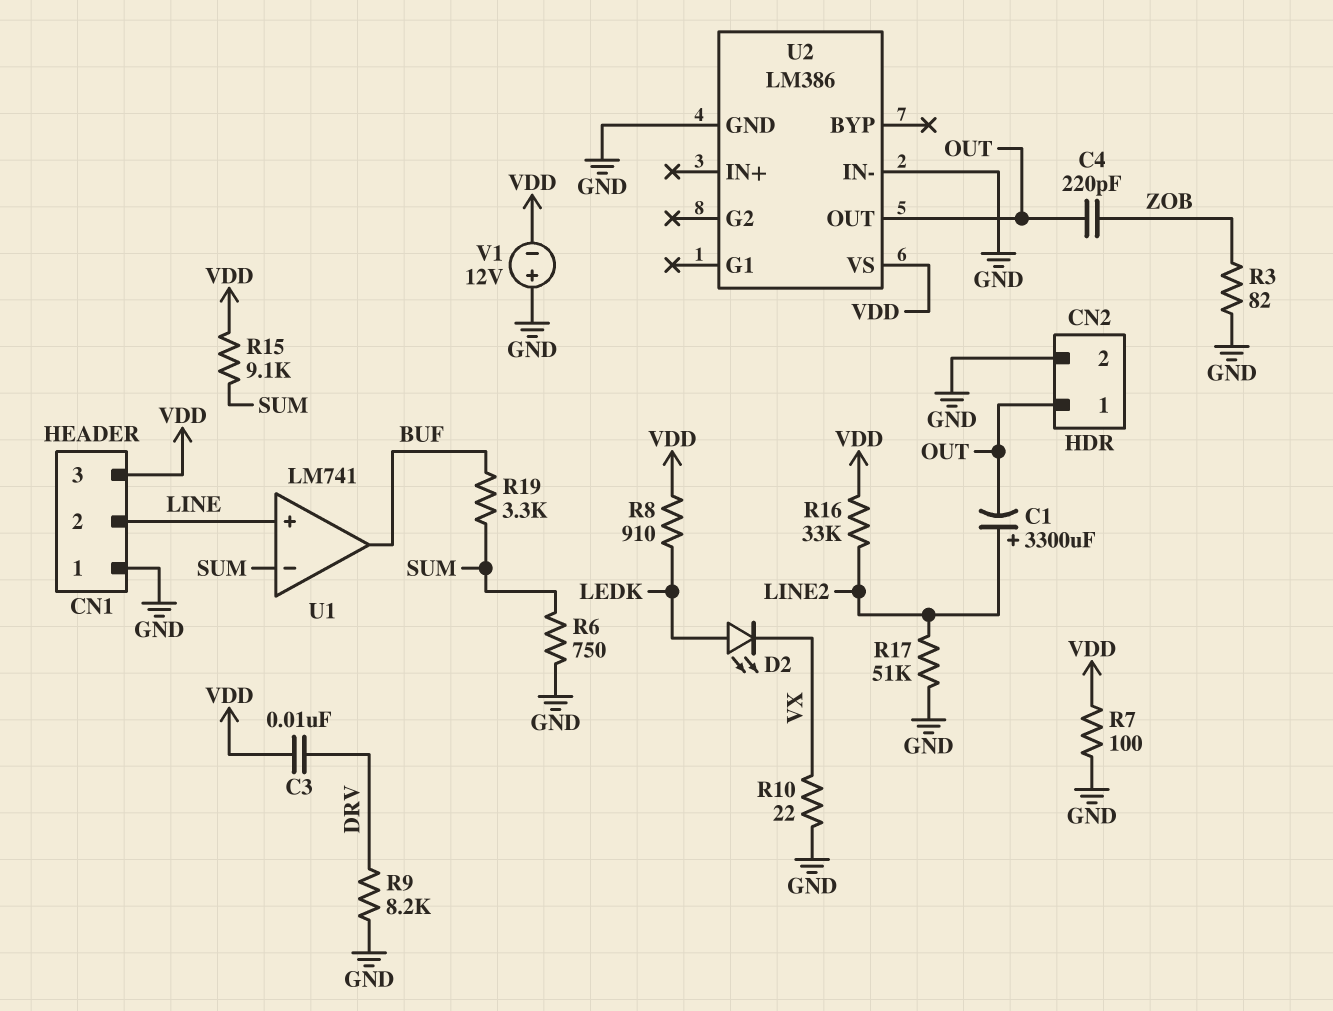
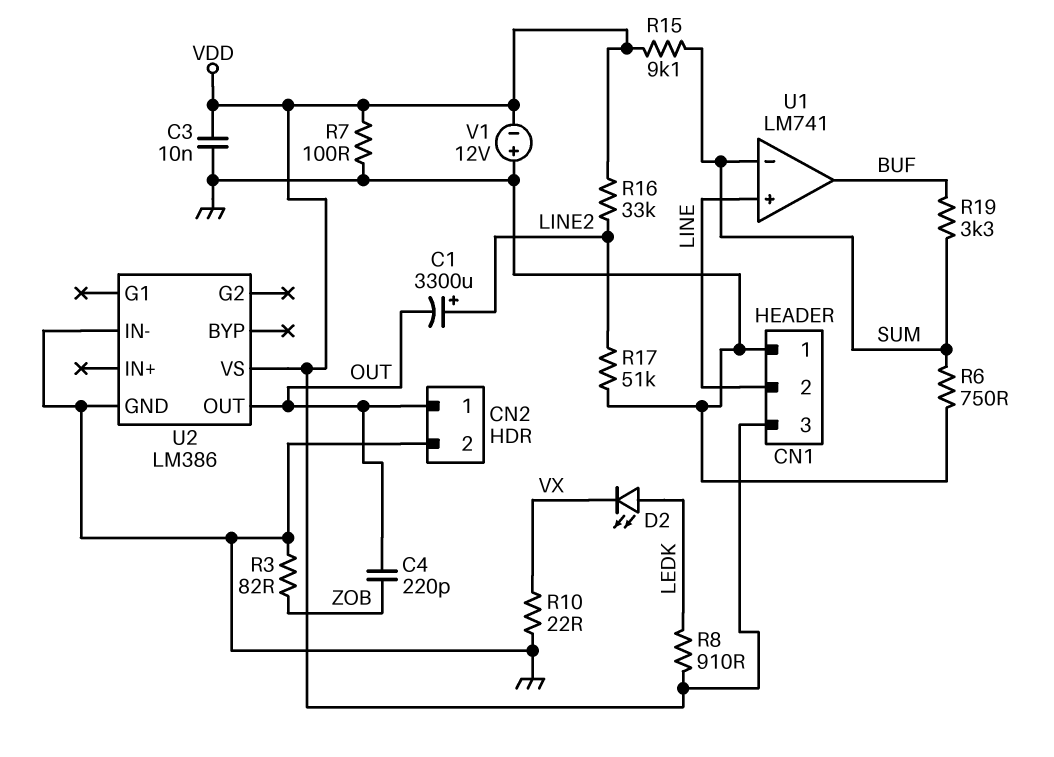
C3: 10nF (DRV, VDD) -> 10nF (GND, VDD)
R9: 8.2k (DRV, GND) -> none

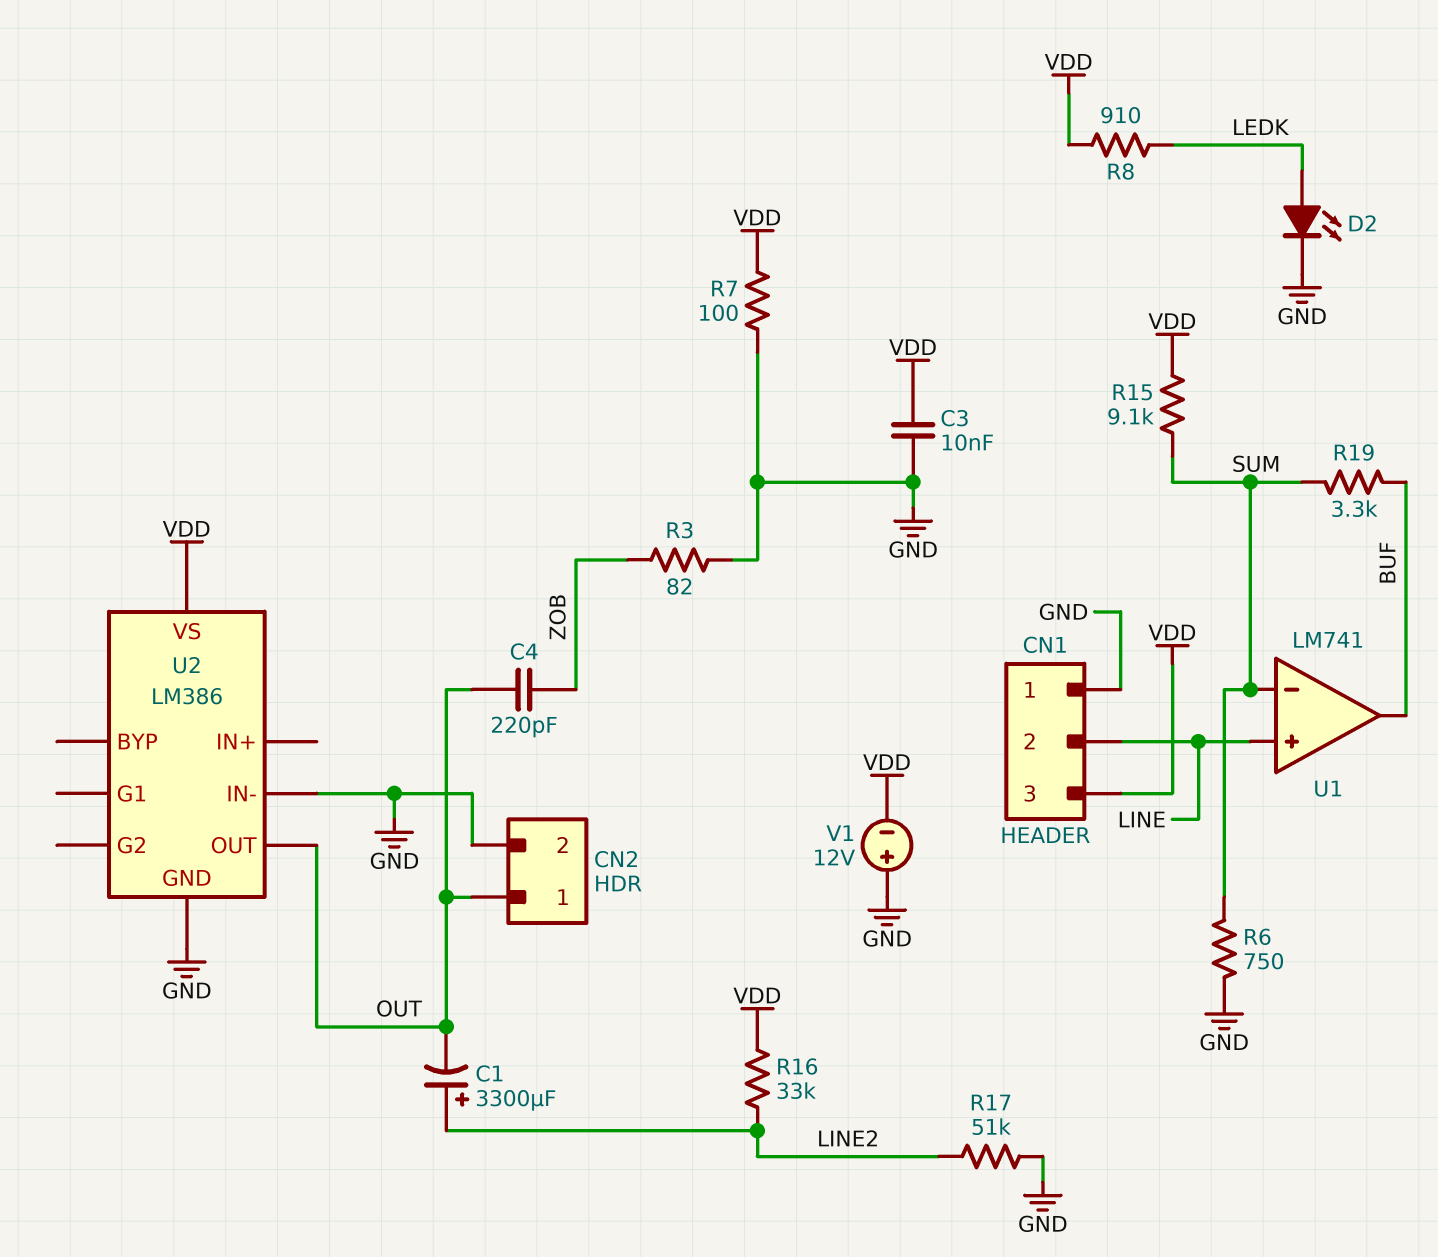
D2: LED (A LEDK, K VX) -> LED (A LEDK, K GND)
R10: 22 (GND, VX) -> none

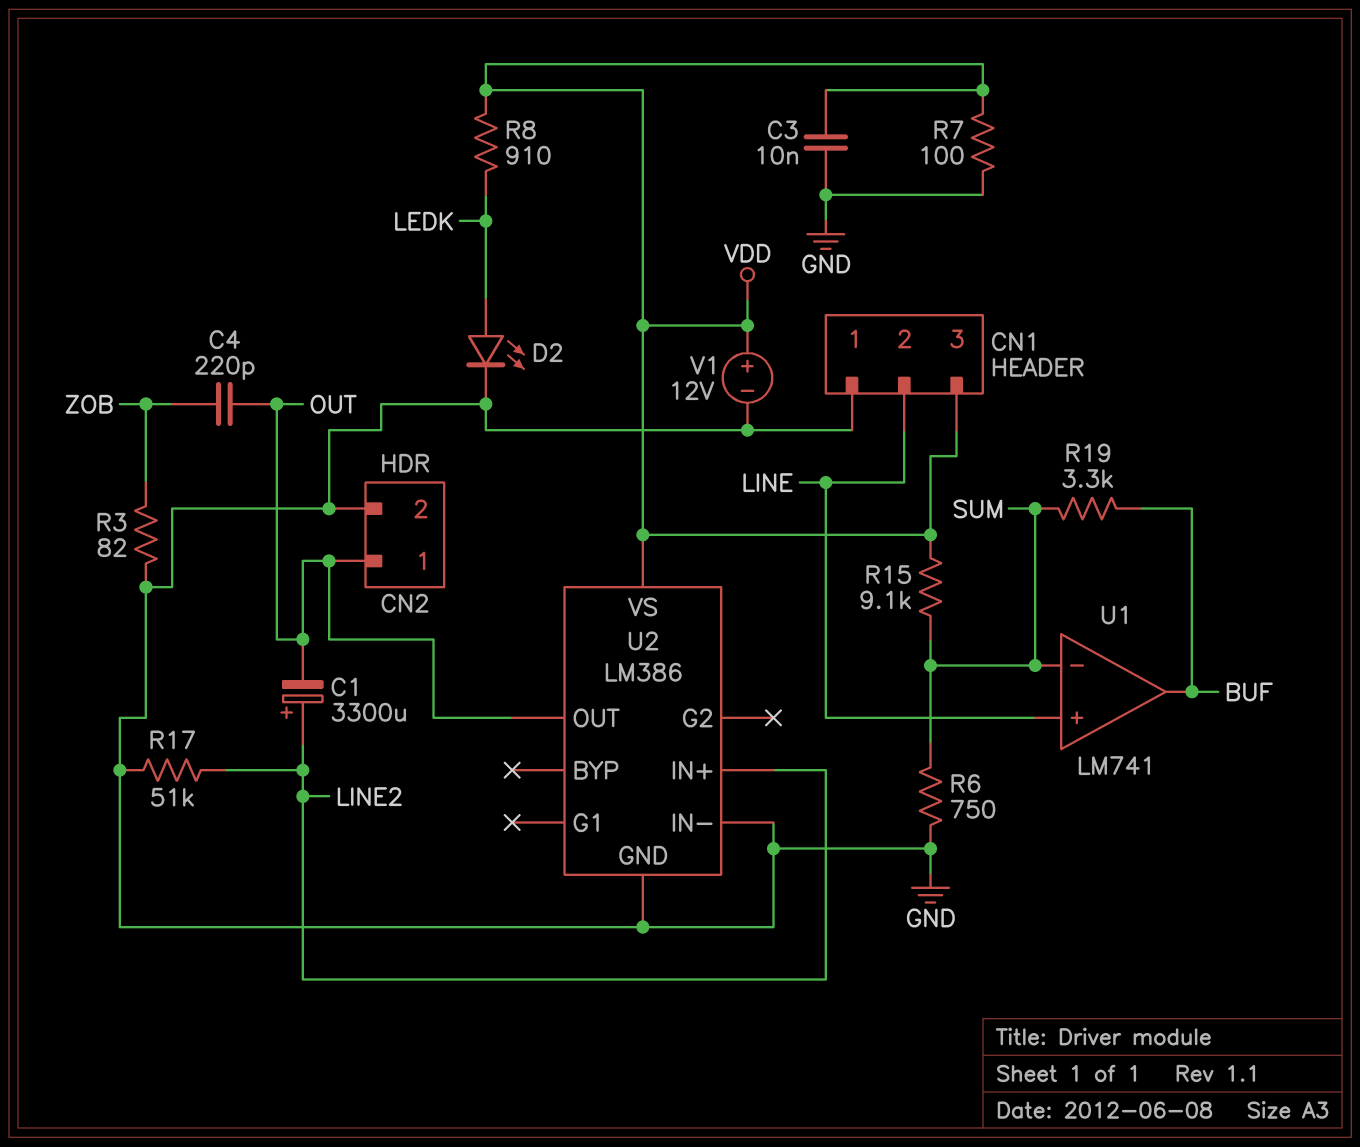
R16: 33k (LINE2, VDD) -> none
U2 pin IN+: none -> LINE2
V1: 12V (plus GND, minus VDD) -> 12V (plus VDD, minus GND)

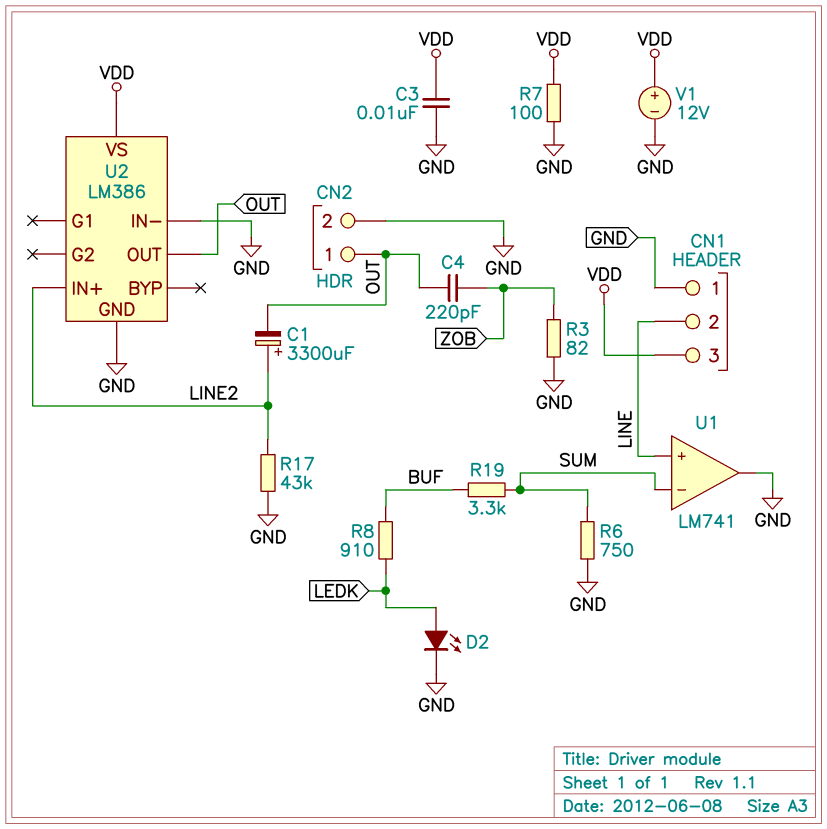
R8: 910 (LEDK, VDD) -> 910 (BUF, LEDK)
R15: 9.1k (SUM, VDD) -> none
R17: 51k (GND, LINE2) -> 43k (GND, LINE2)
U1 pin out: BUF -> GND

